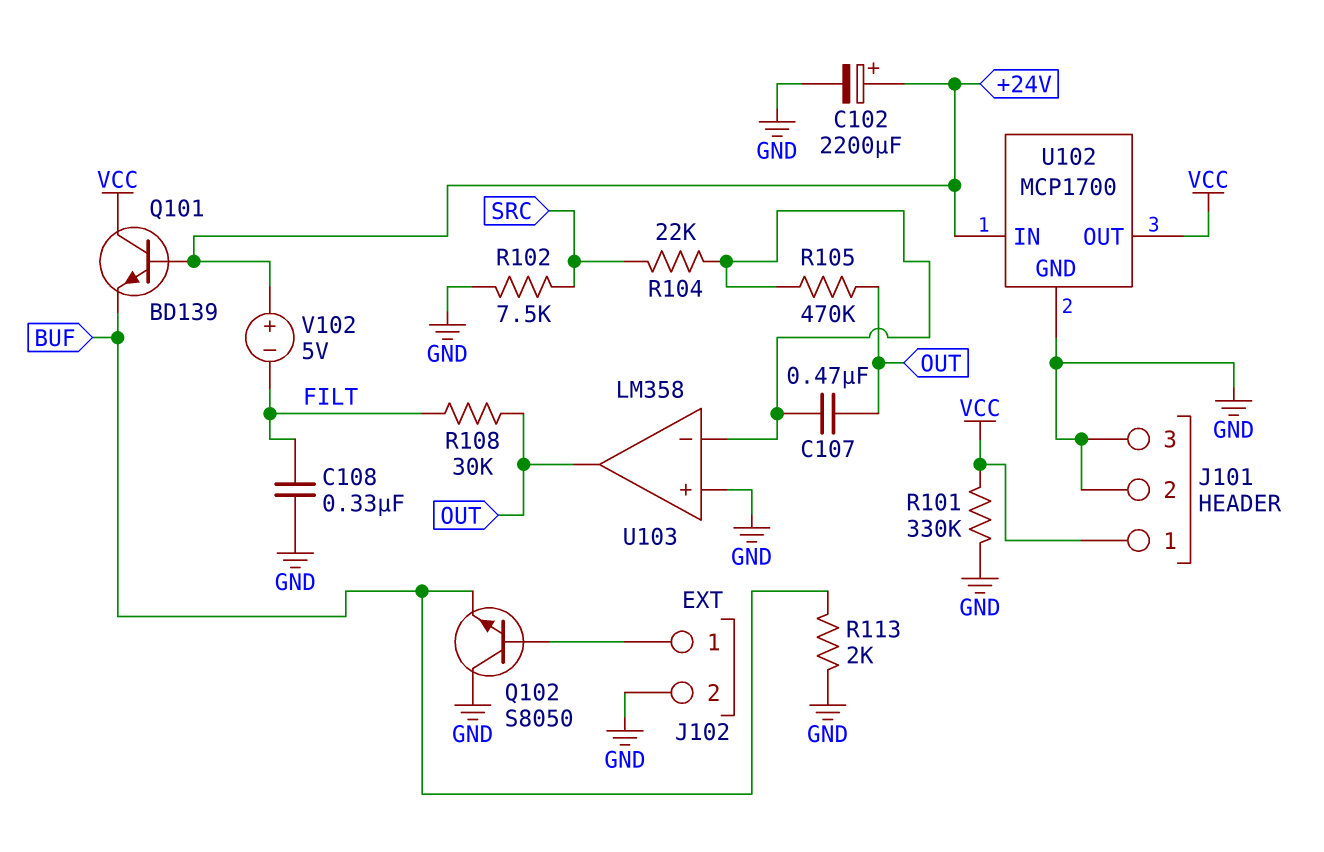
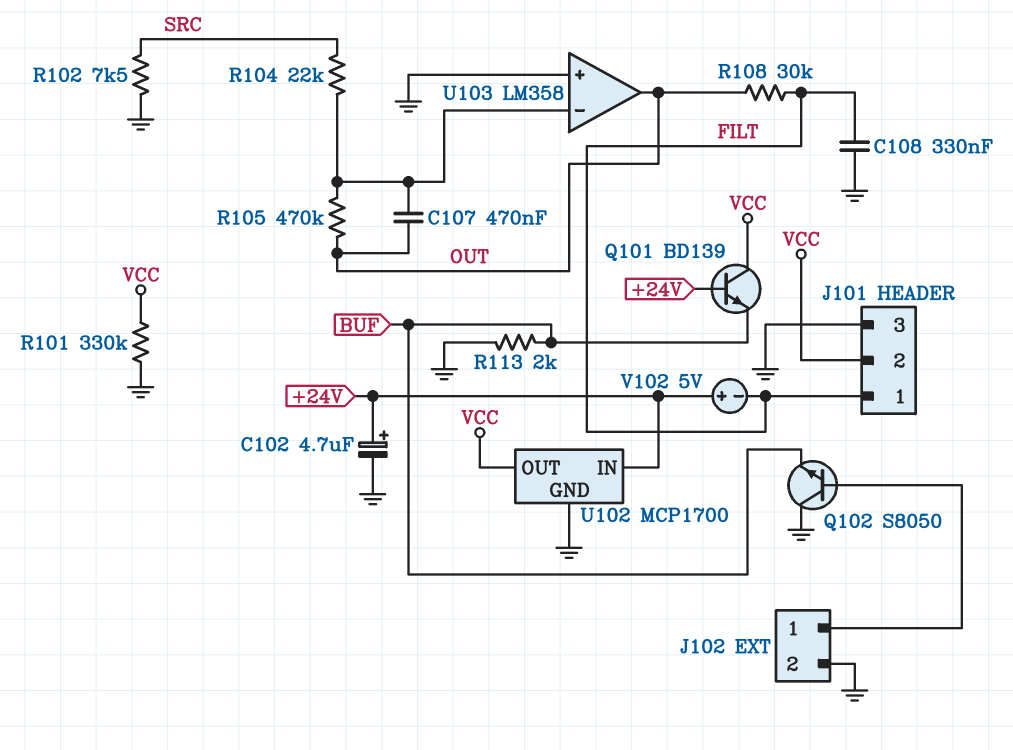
C102: 2200uF (plus +24V, minus GND) -> 4.7uF (plus +24V, minus GND)
J101 pin 1: VCC -> FILT
J101 pin 2: GND -> VCC

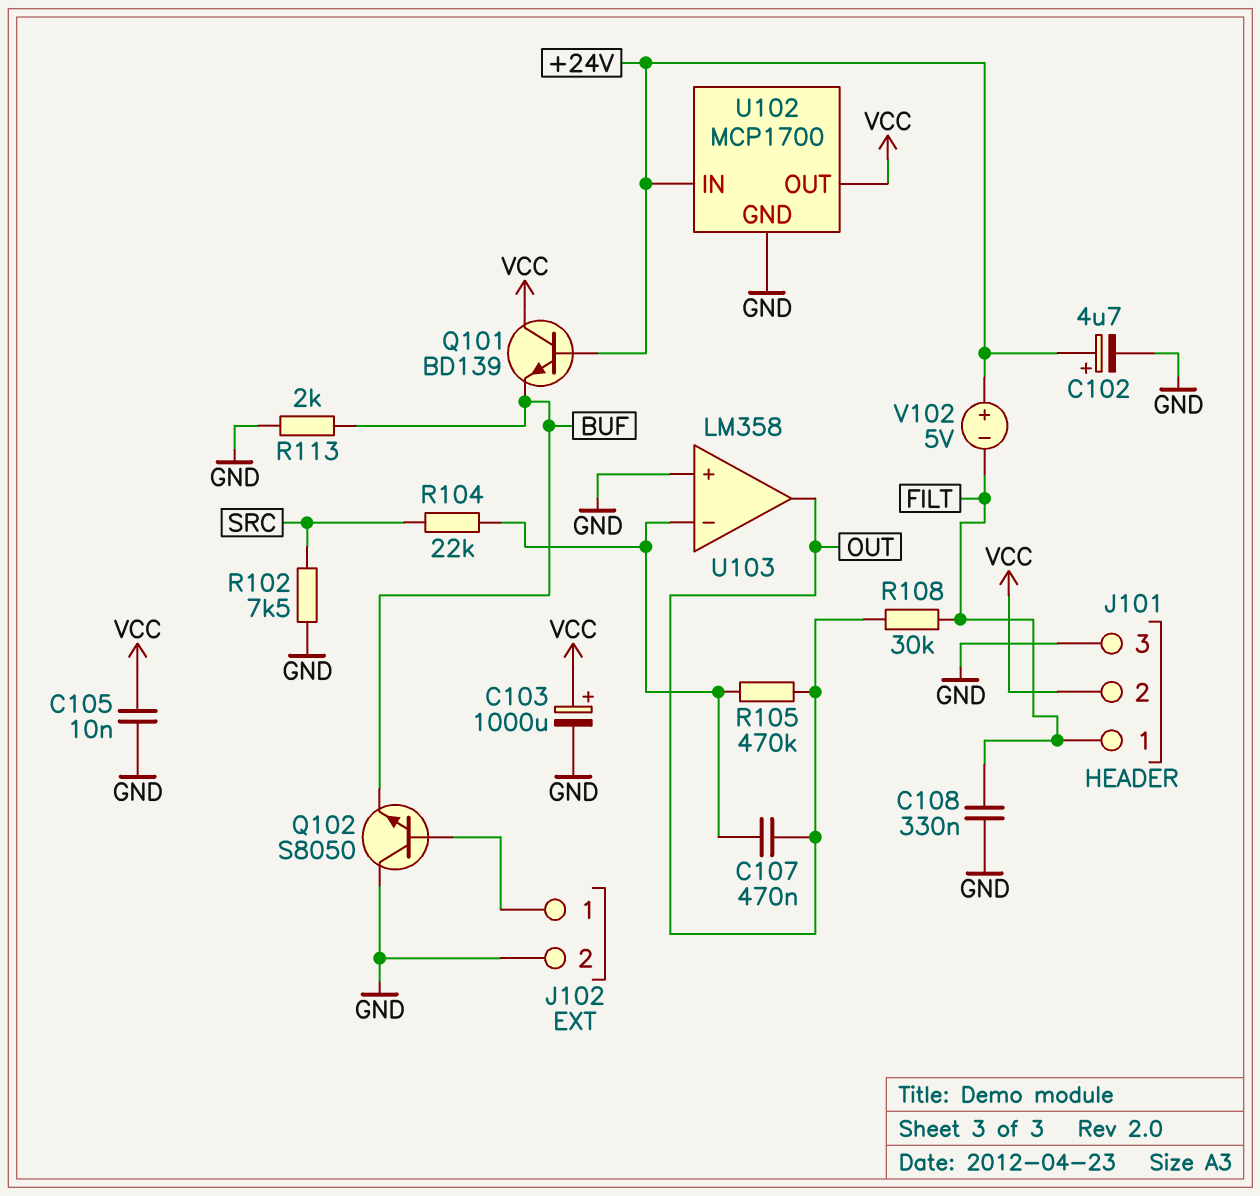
C103: none -> 1000uF (plus VCC, minus GND)
C105: none -> 10nF (GND, VCC)
R101: 330k (GND, VCC) -> none

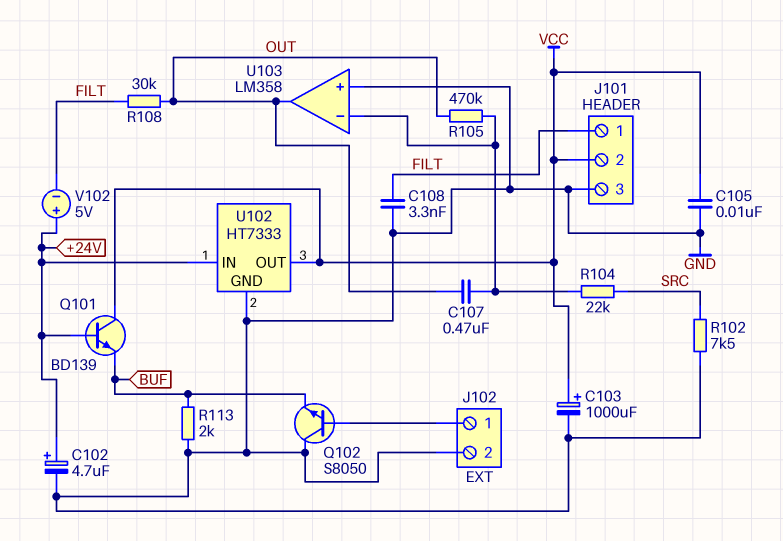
C108: 330nF (FILT, GND) -> 3.3nF (FILT, GND)
U102: MCP1700 -> HT7333

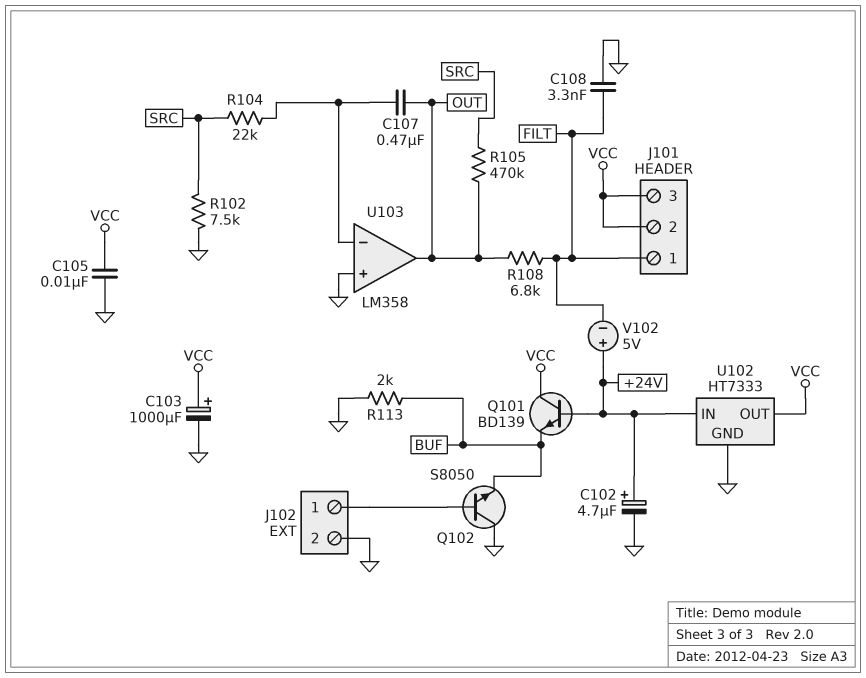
J101 pin 3: GND -> VCC
R105: 470k (OUT, U103/in-) -> 470k (OUT, SRC)
R108: 30k (FILT, OUT) -> 6.8k (FILT, OUT)

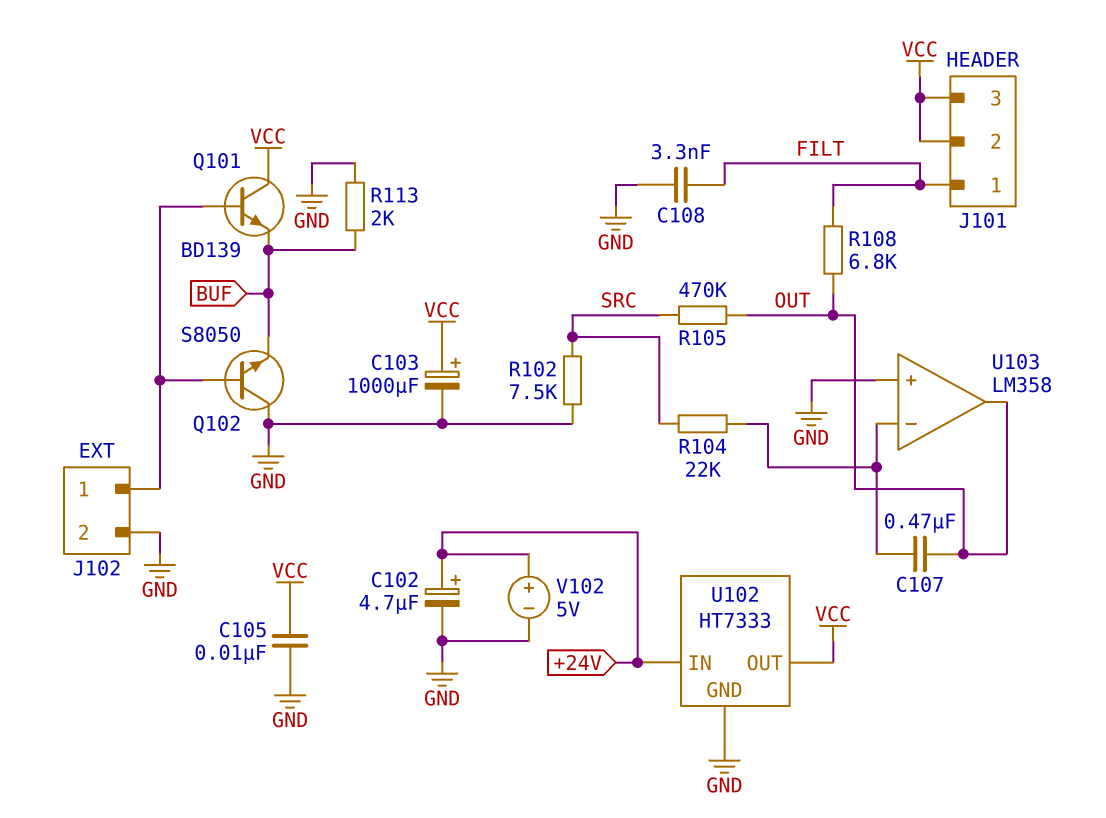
Q101: NPN BD139 (B +24V, C VCC, E BUF) -> NPN BD139 (B J102/1, C VCC, E BUF)
V102: 5V (plus +24V, minus FILT) -> 5V (plus +24V, minus GND)

